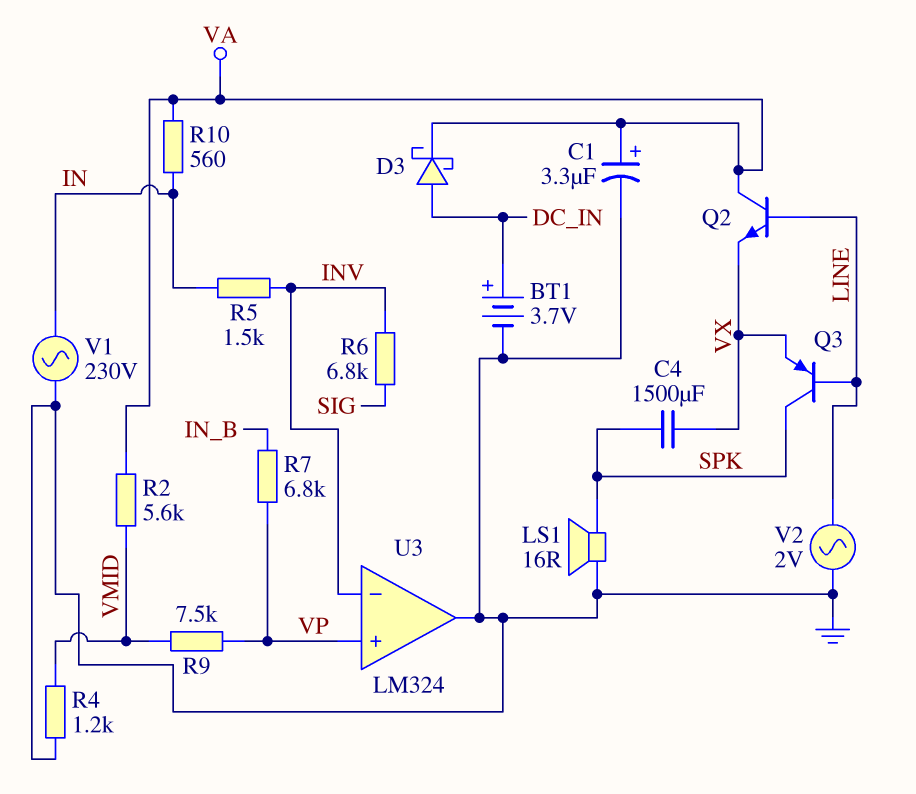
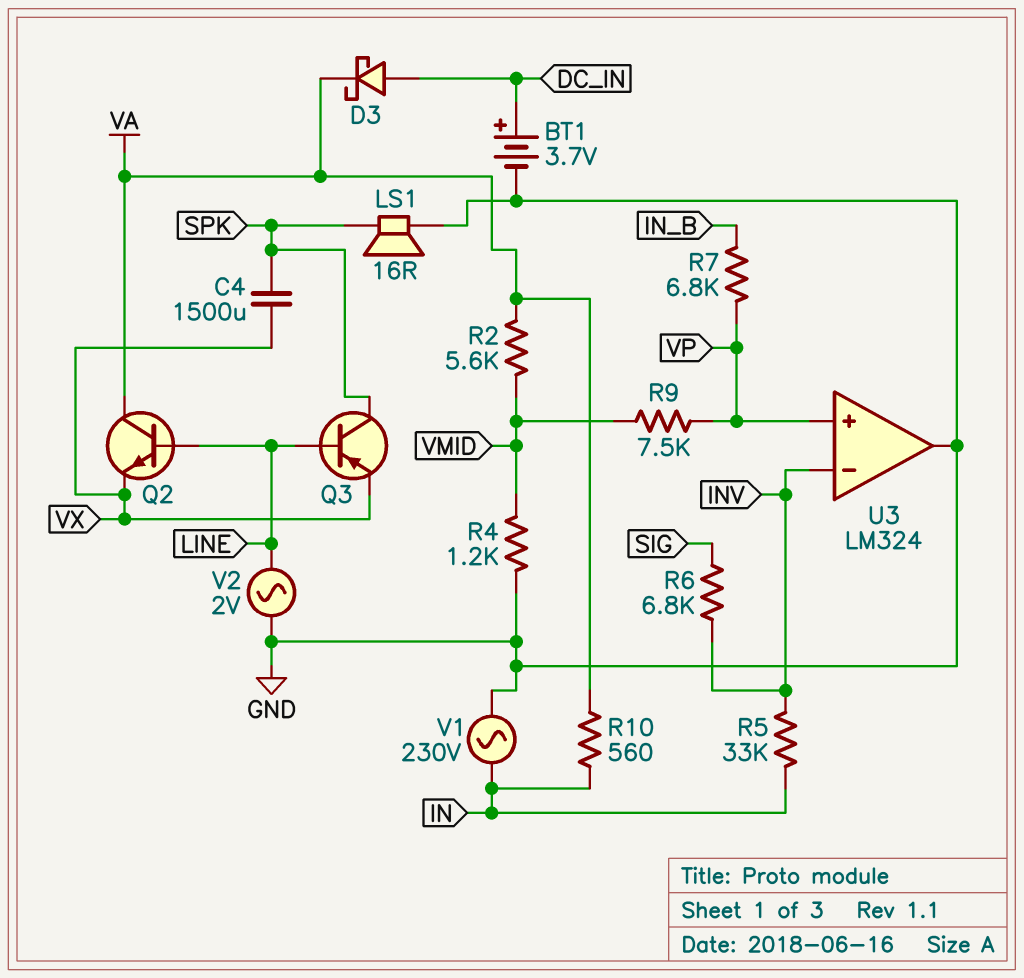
C1: 3.3uF (plus VA, minus GND) -> none
R5: 1.5k (IN, INV) -> 33k (IN, INV)

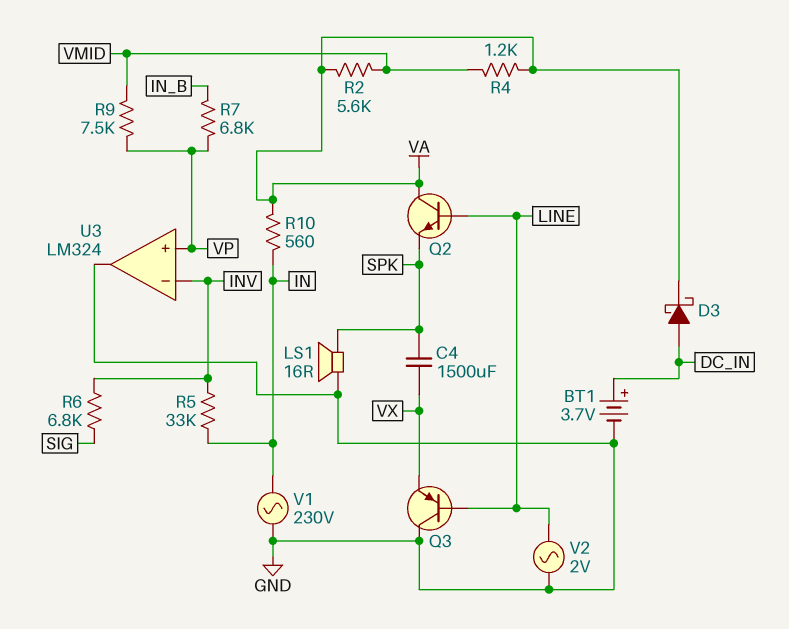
Q2: NPN (B LINE, C VA, E VX) -> NPN (B LINE, C VA, E SPK)
Q3: PNP (B LINE, C SPK, E VX) -> PNP (B LINE, C GND, E VX)
R4: 1.2k (GND, VMID) -> 1.2k (VA, VMID)

